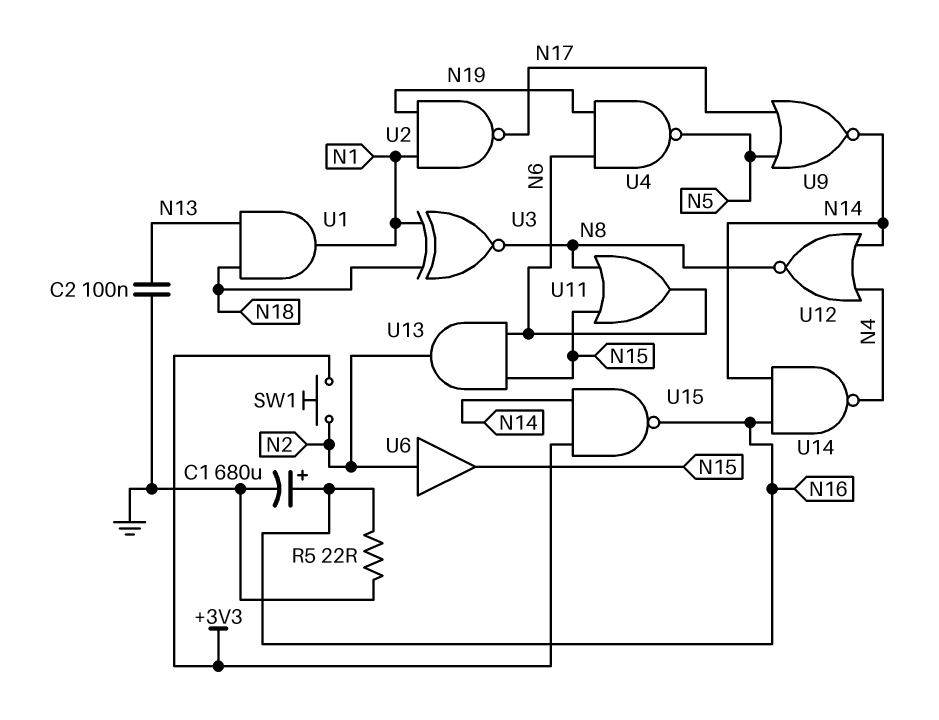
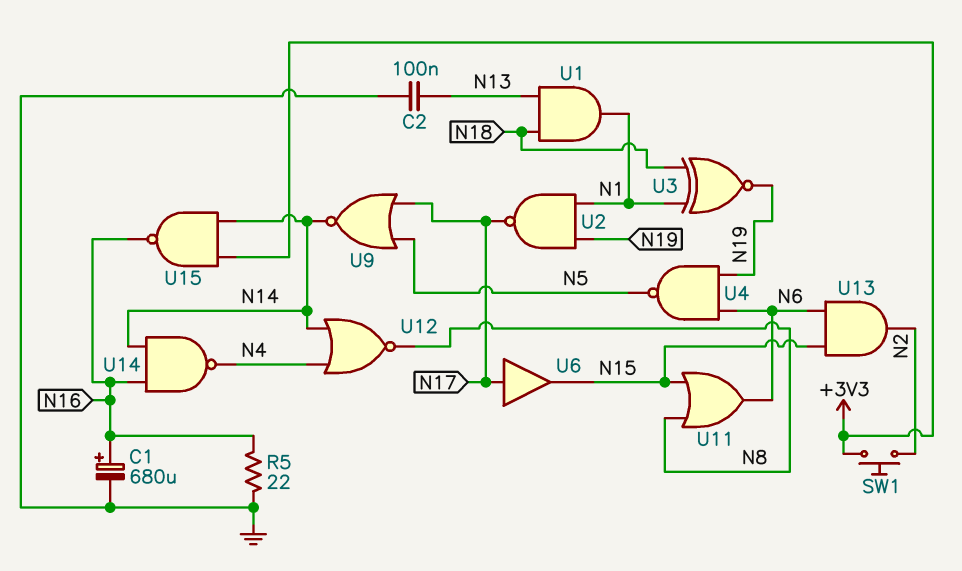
U3: XNOR (in N1, in N18, out N8) -> XNOR (in N1, in N18, out N19)
U6: buffer (in N2, out N15) -> buffer (in N17, out N15)

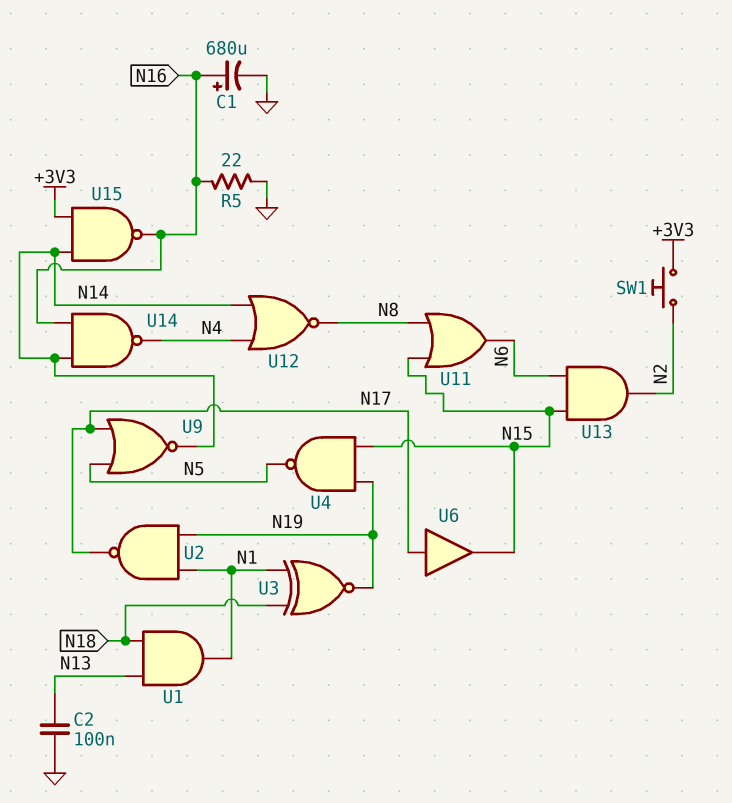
U4: NAND (in N6, in N19, out N5) -> NAND (in N15, in N19, out N5)

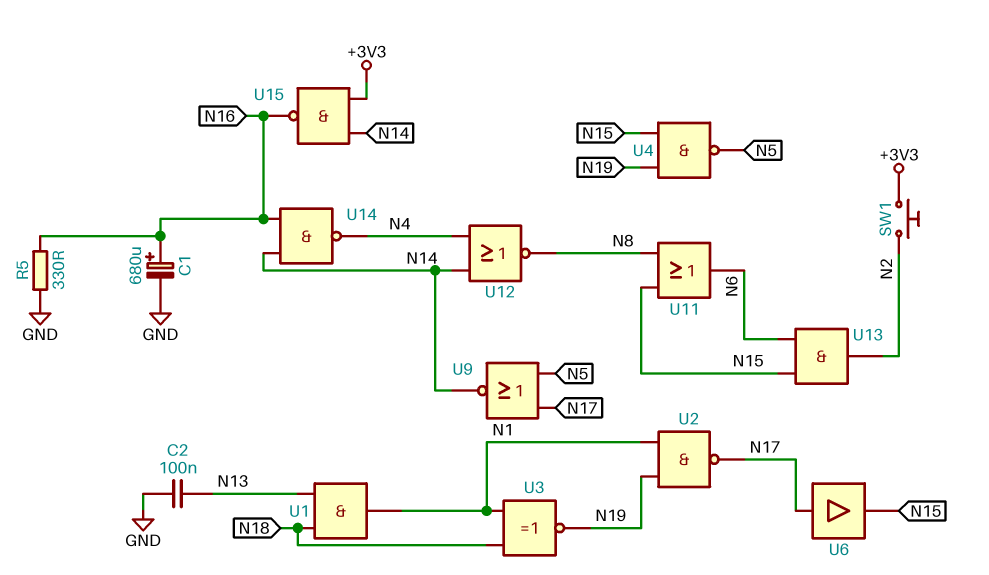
R5: 22 (GND, N16) -> 330 (GND, N16)

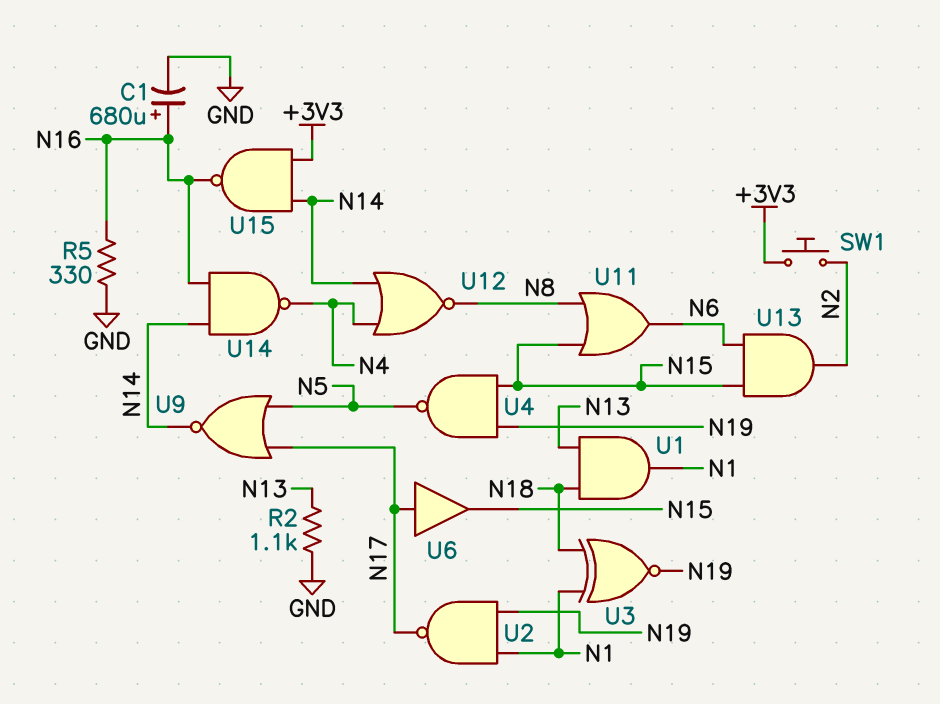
C2: 100nF (GND, N13) -> none
R2: none -> 1.1k (GND, N13)

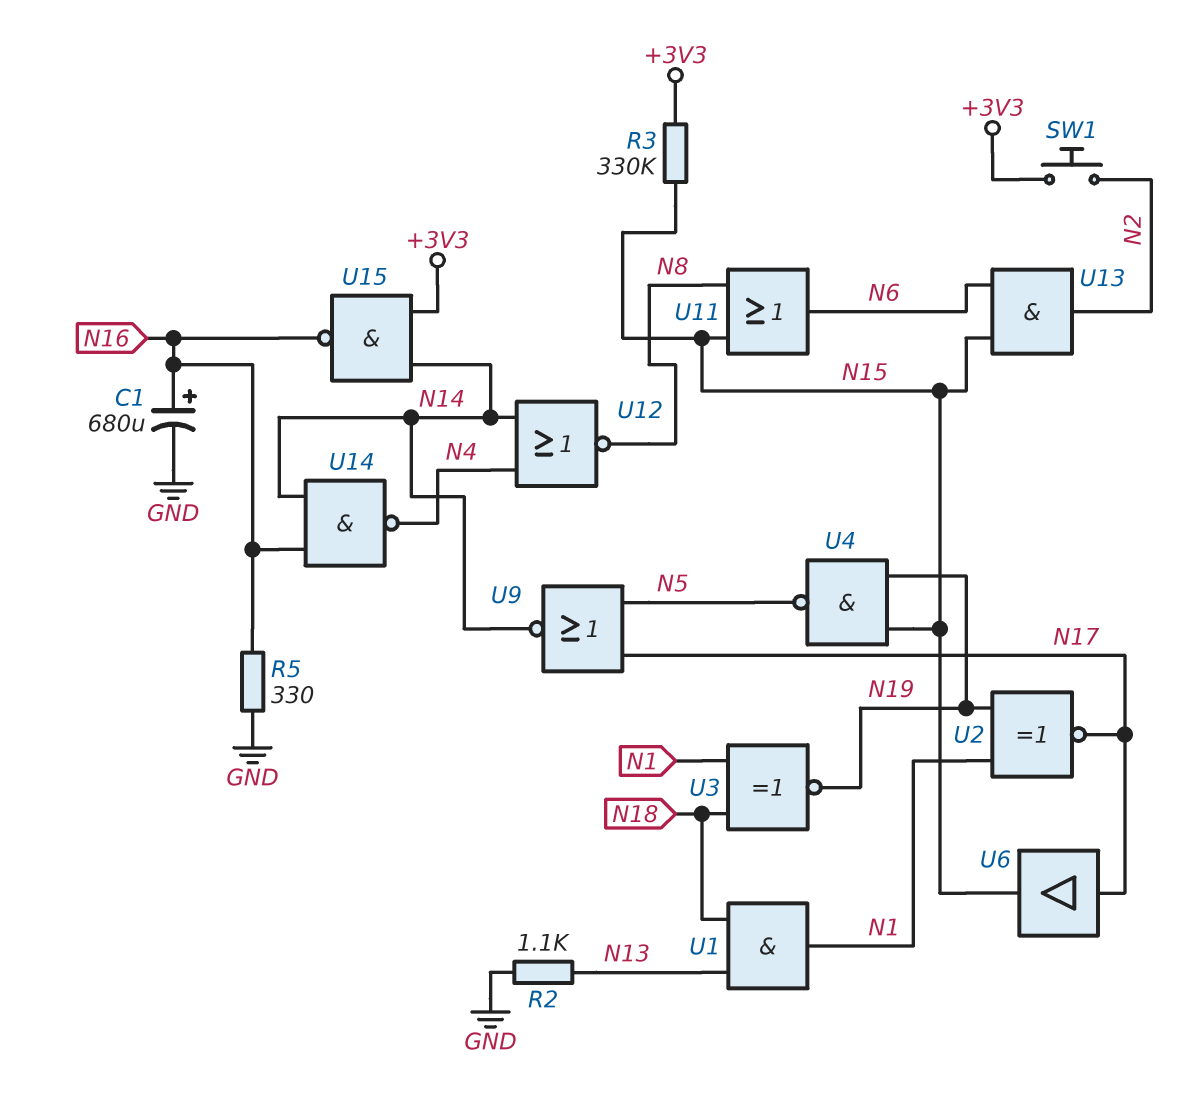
R3: none -> 330k (+3V3, N15)
U2: NAND (in N1, in N19, out N17) -> XNOR (in N1, in N19, out N17)

